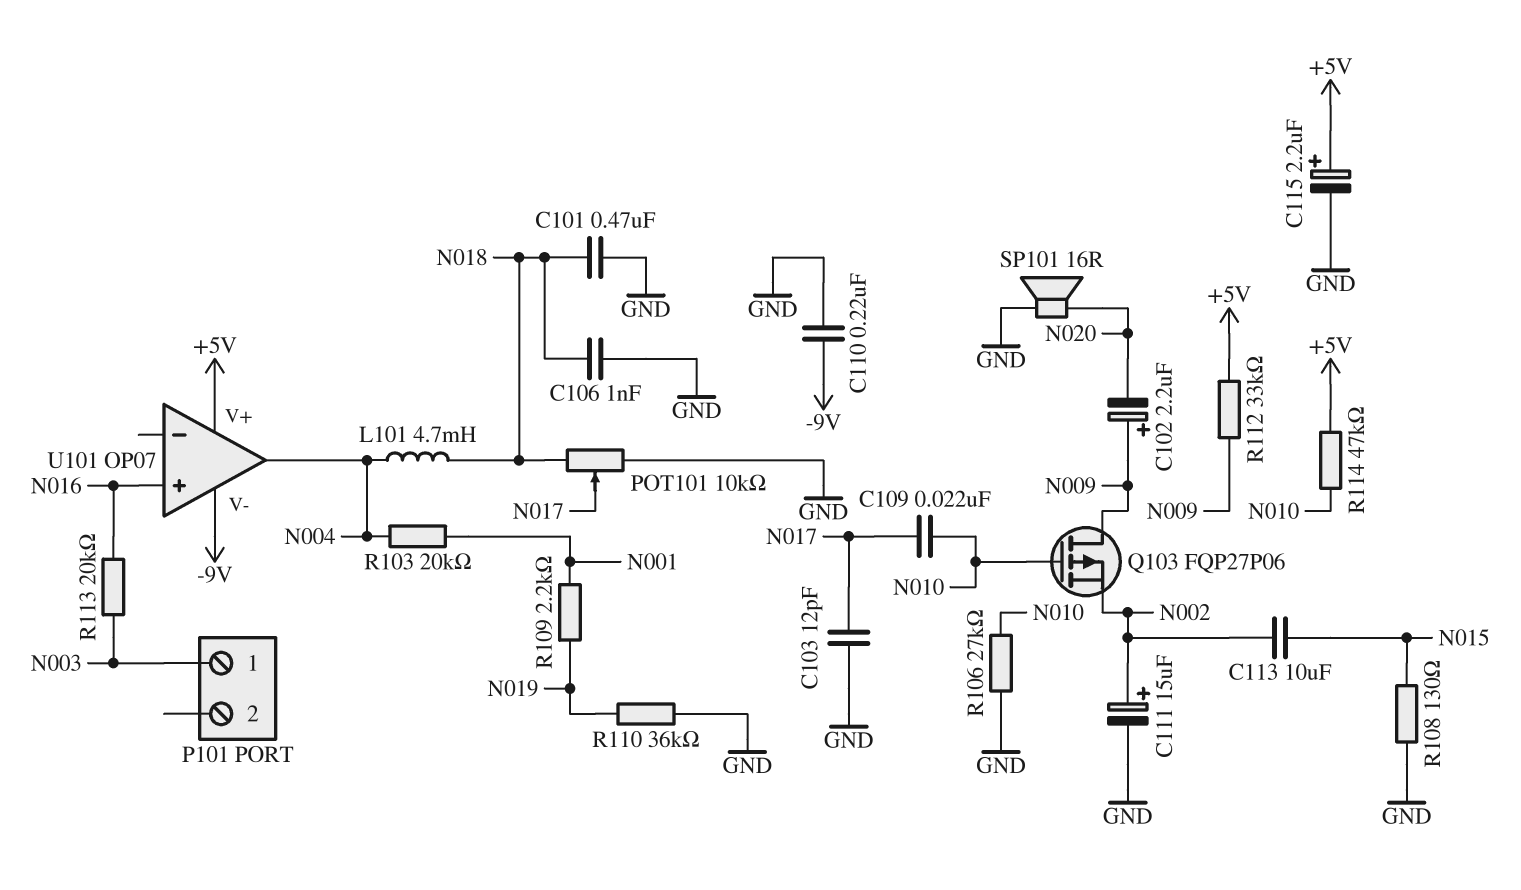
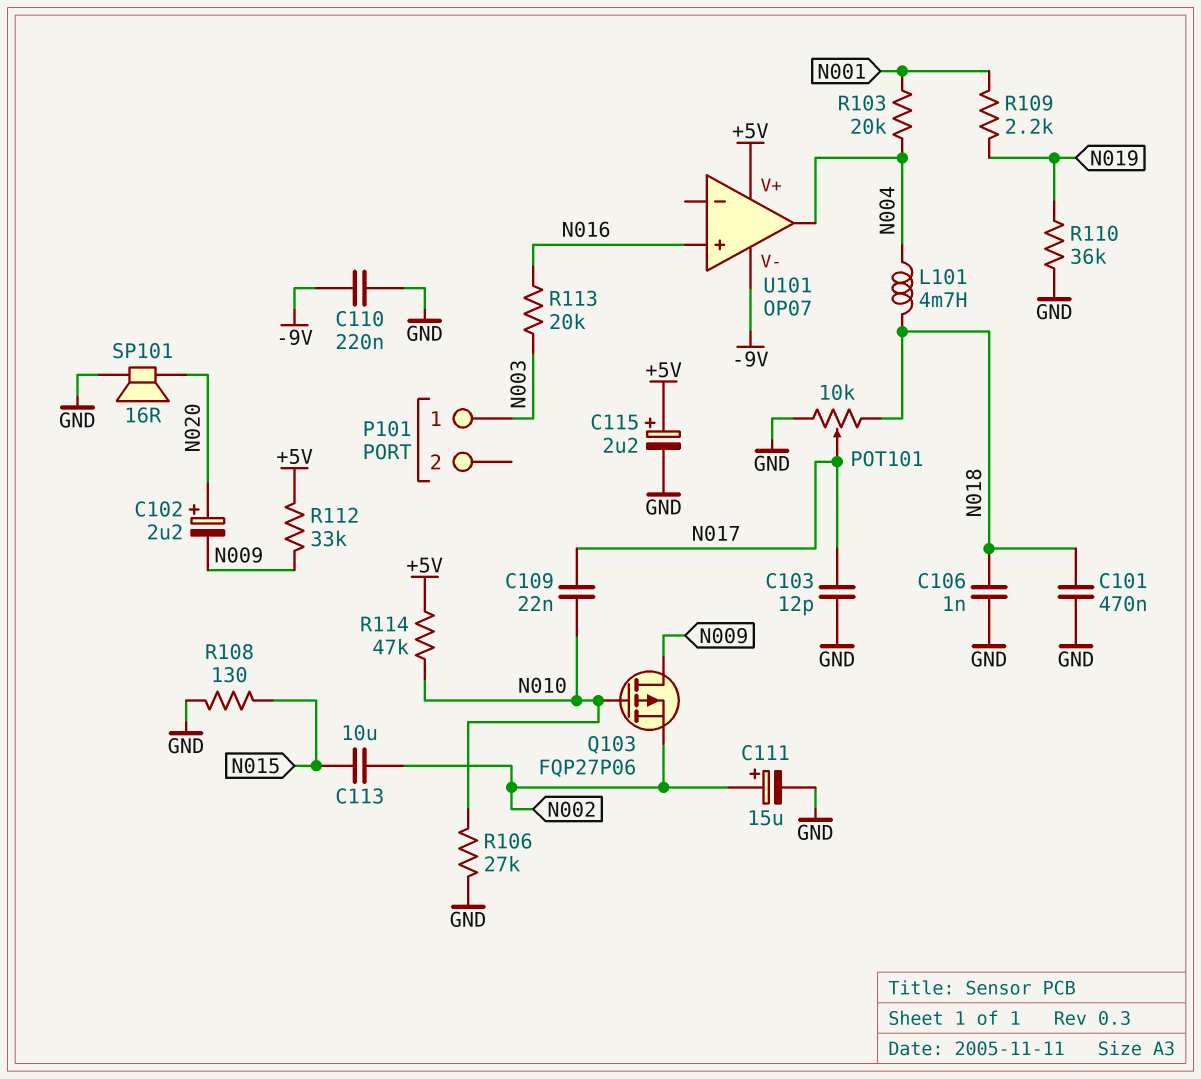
C102: 2.2uF (plus N009, minus N020) -> 2.2uF (plus N020, minus N009)

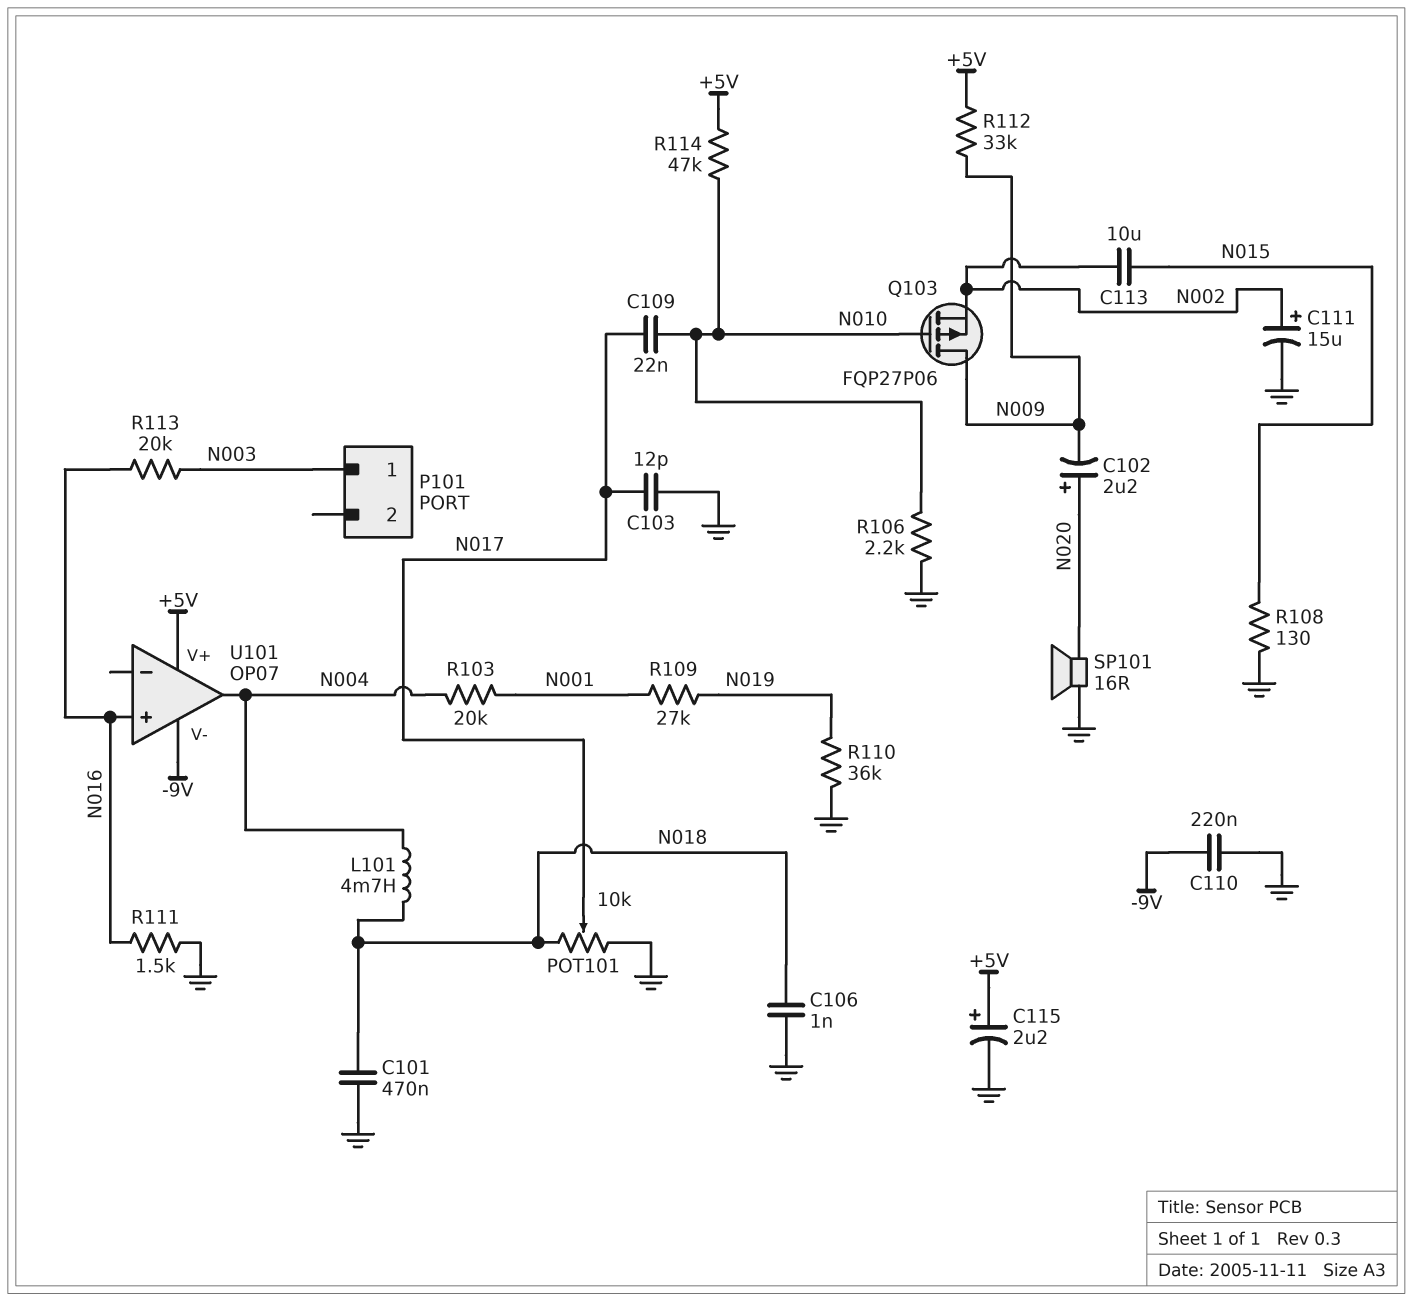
R106: 27k (GND, N010) -> 2.2k (GND, N010)
R109: 2.2k (N001, N019) -> 27k (N001, N019)
R111: none -> 1.5k (GND, N016)

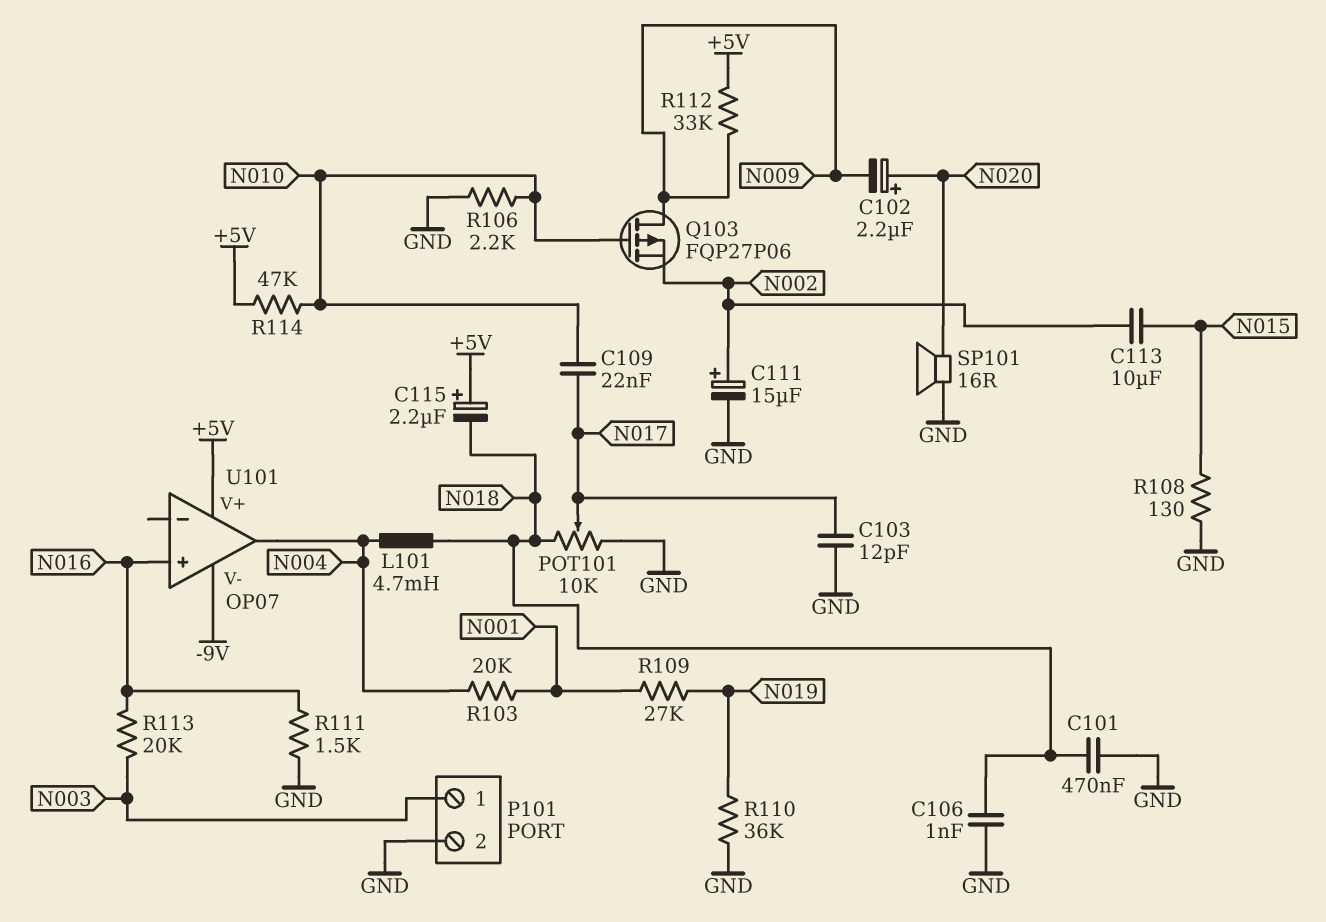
C110: 220nF (-9V, GND) -> none
C115: 2.2uF (plus +5V, minus GND) -> 2.2uF (plus +5V, minus N018)
P101 pin 2: none -> GND

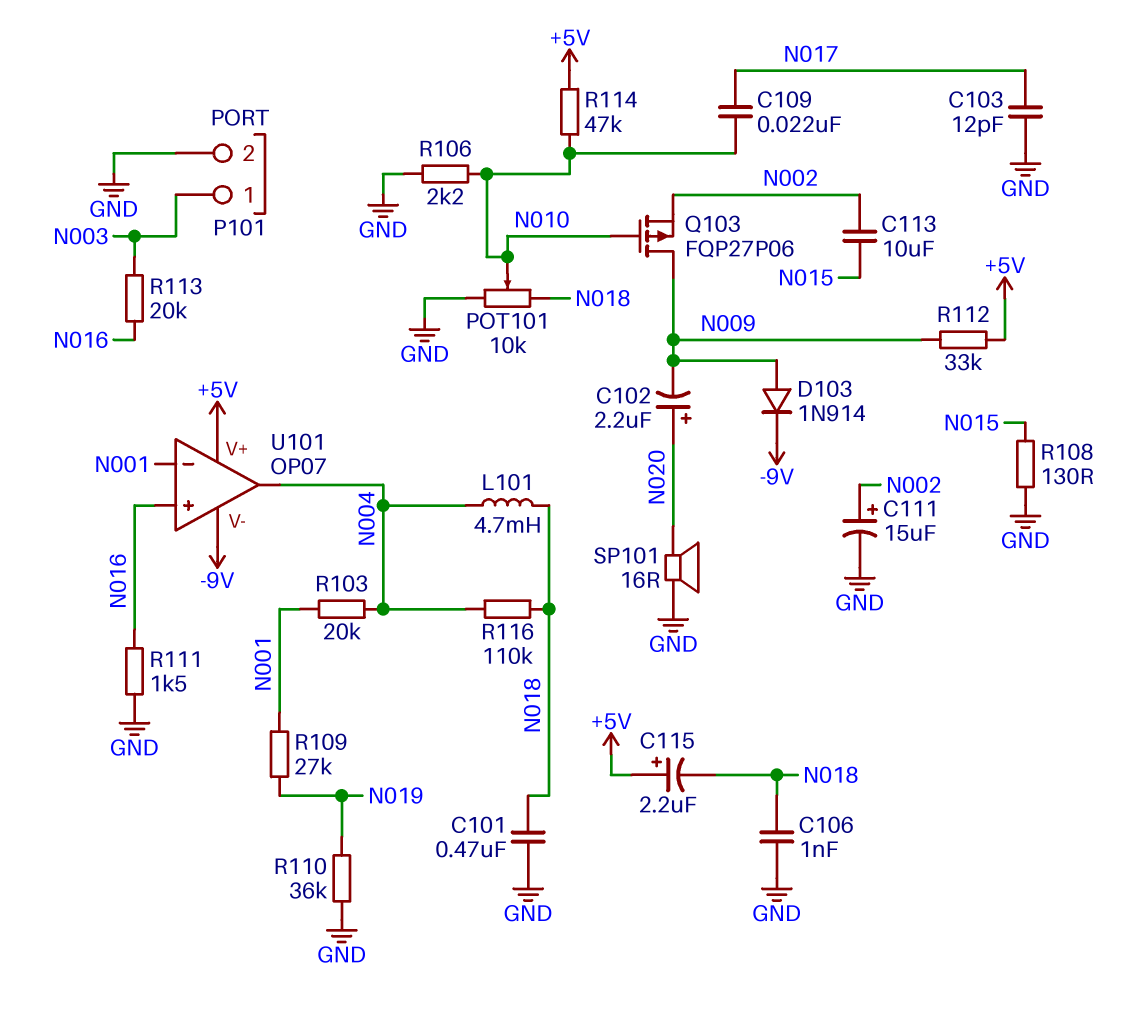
D103: none -> diode 1N914 (A N009, K -9V)
POT101: 10k (GND, N018, wiper N017) -> 10k (GND, N018, wiper N010)
R116: none -> 110k (N004, N018)
U101 pin in-: none -> N001

